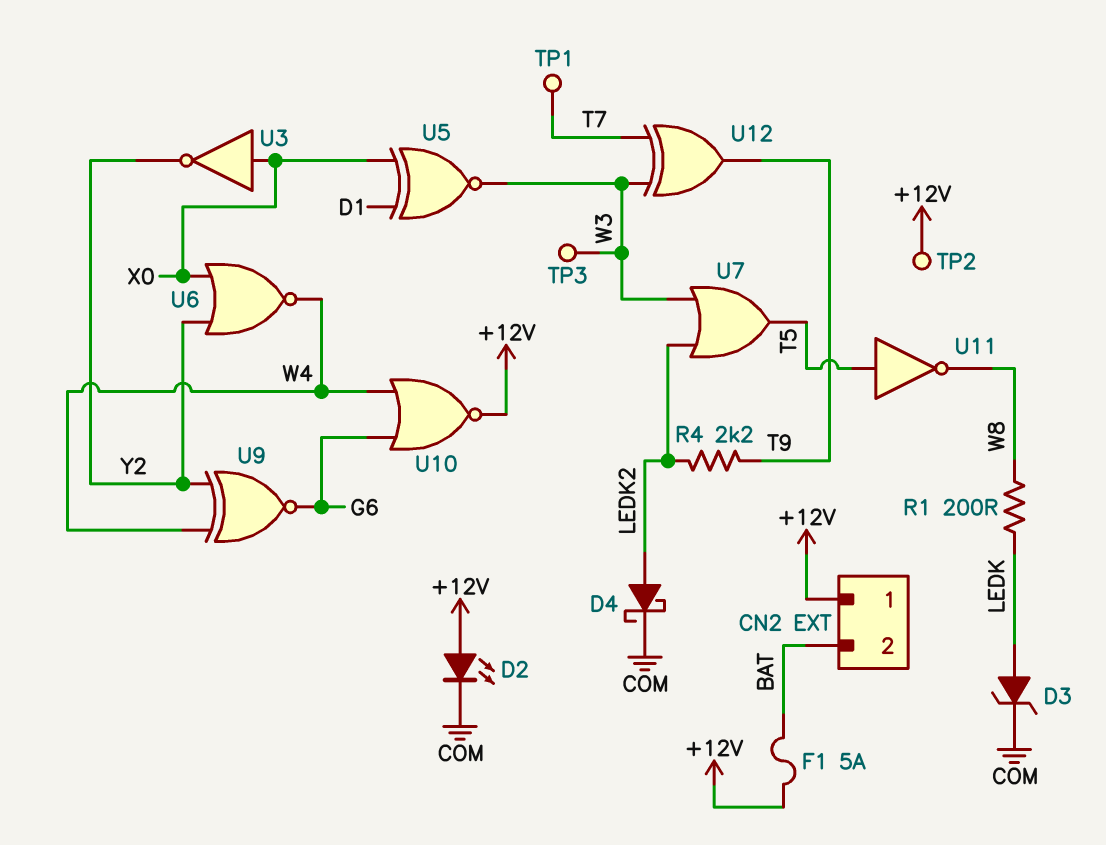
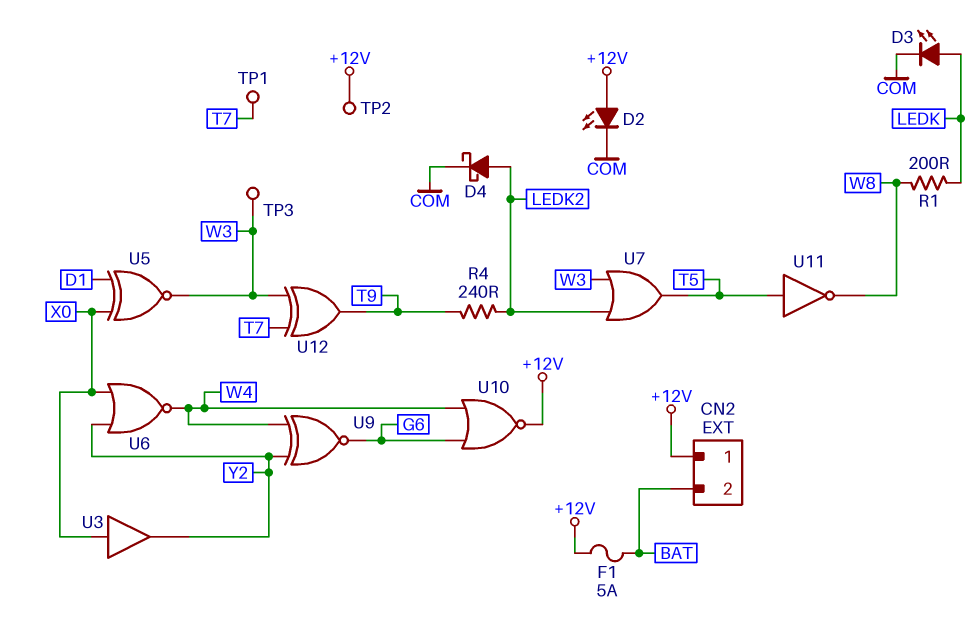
D3: zener (A LEDK, K COM) -> LED (A LEDK, K COM)
R4: 2.2k (LEDK2, T9) -> 240 (LEDK2, T9)
U3: NOT (in X0, out Y2) -> buffer (in X0, out Y2)

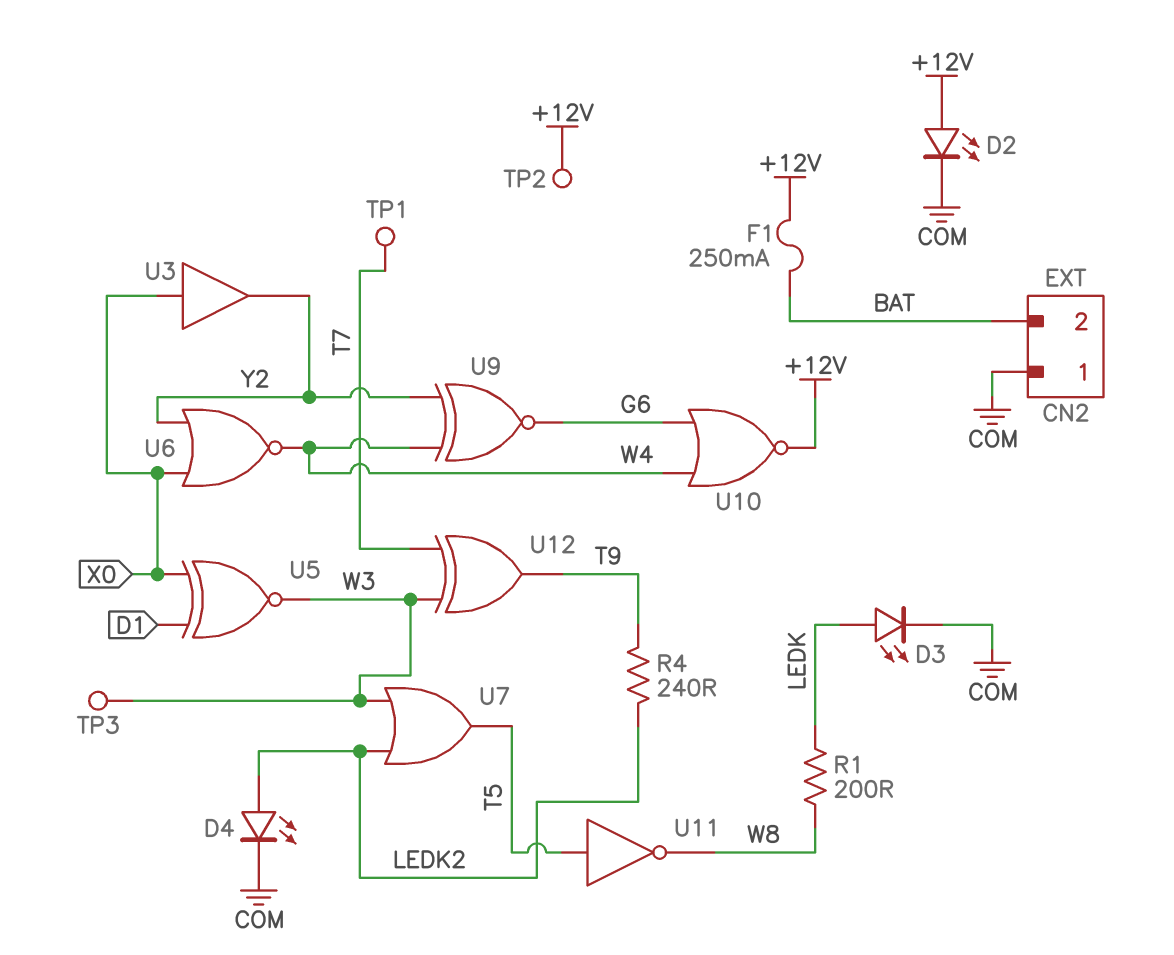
CN2 pin 1: +12V -> COM
D4: schottky (A LEDK2, K COM) -> LED (A LEDK2, K COM)
F1: 5A (+12V, BAT) -> 250mA (+12V, BAT)

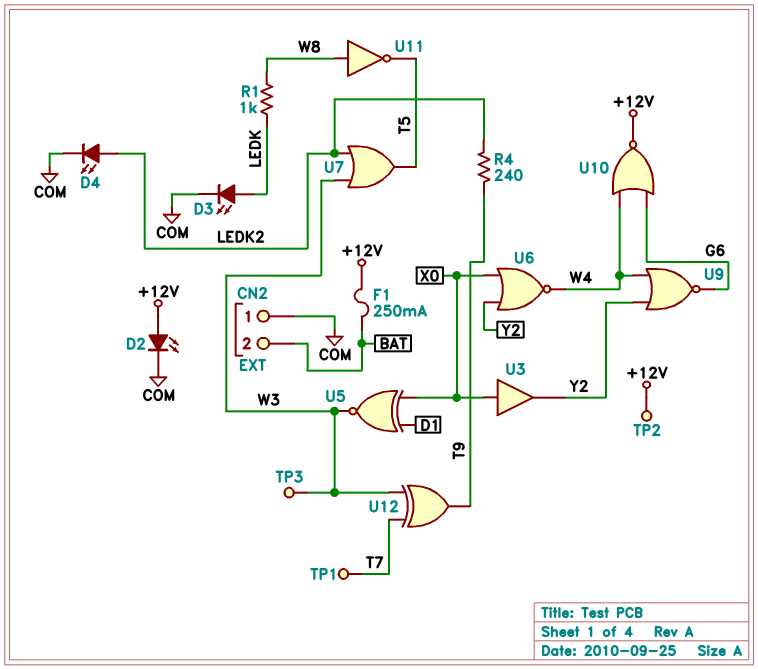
R1: 200 (LEDK, W8) -> 1k (LEDK, W8)
U9: XNOR (in W4, in Y2, out G6) -> NOR (in W4, in Y2, out G6)
U11: NOT (in T5, out W8) -> NOT (in W8, out T5)

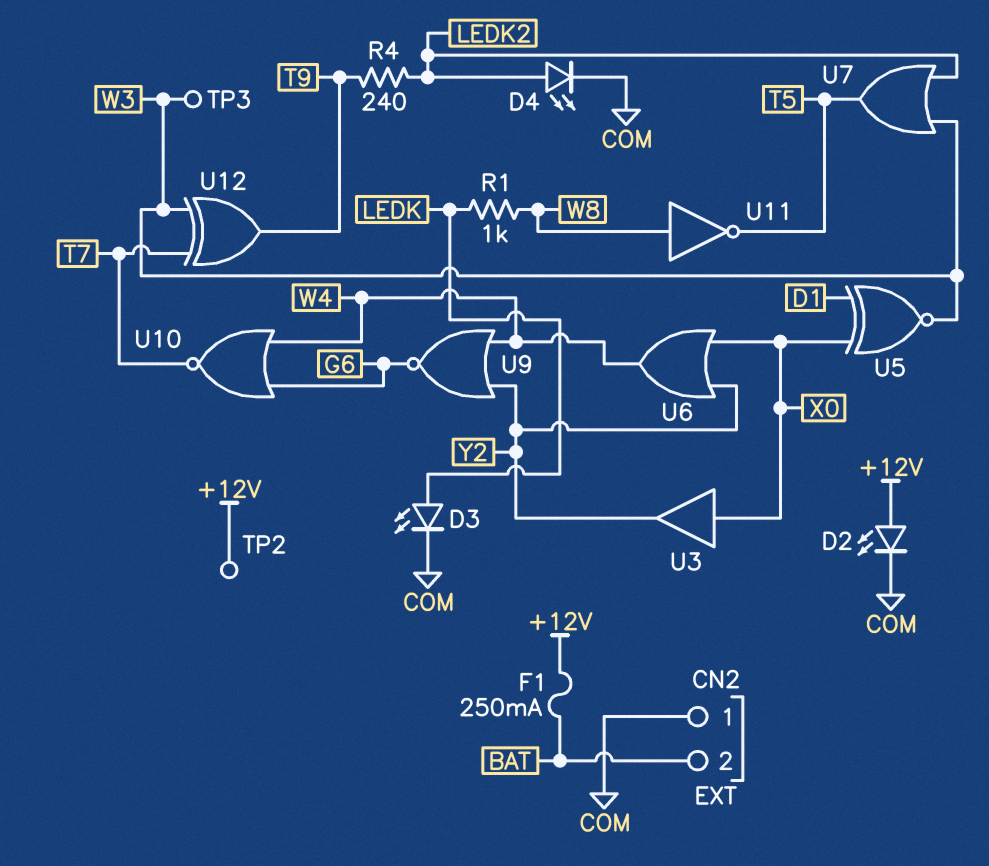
TP1: test point (T7) -> none
U6: NOR (in X0, in Y2, out W4) -> OR (in X0, in Y2, out W4)
U10: NOR (in G6, in W4, out +12V) -> NOR (in G6, in W4, out T7)

